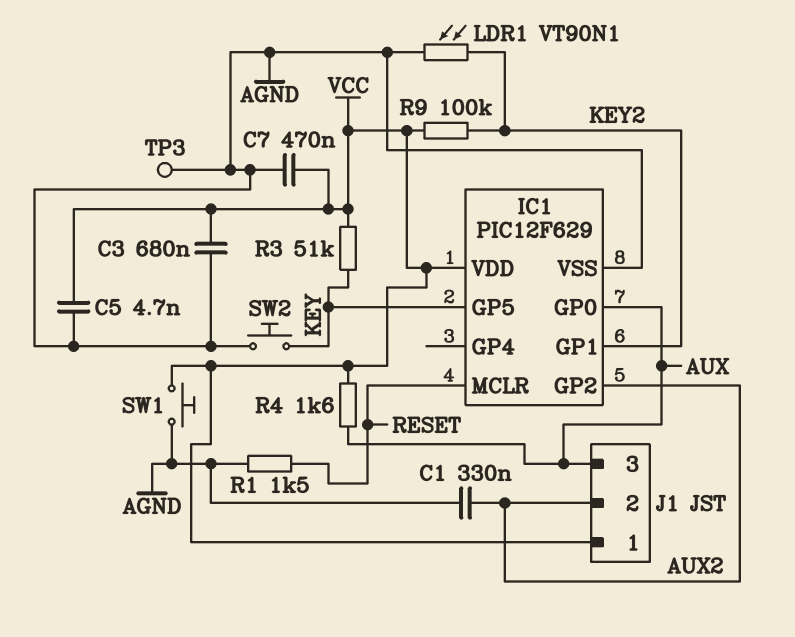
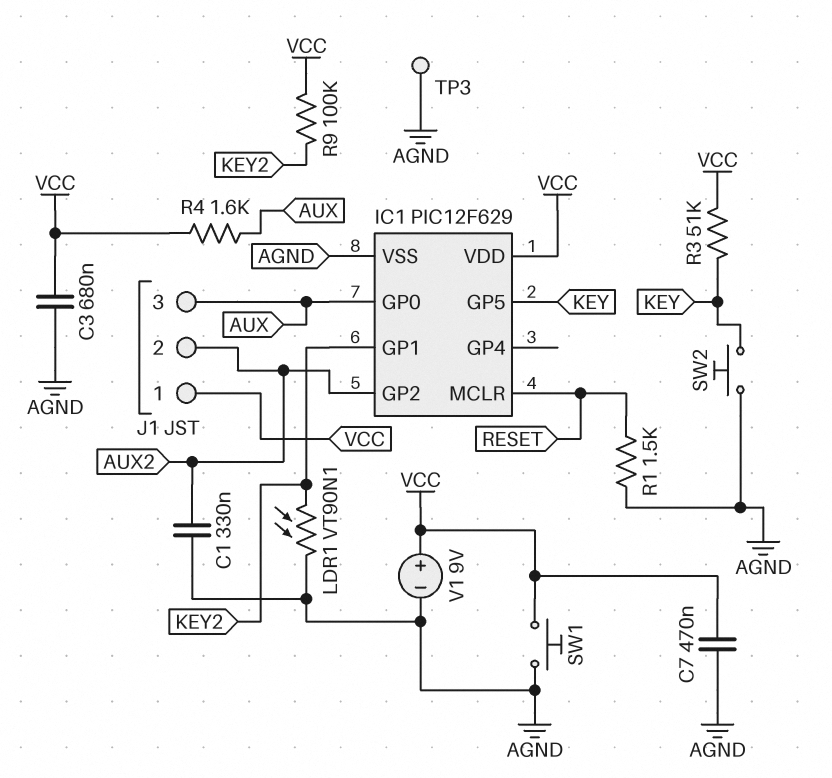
C5: 4.7nF (AGND, VCC) -> none
V1: none -> 9V (plus VCC, minus AGND)

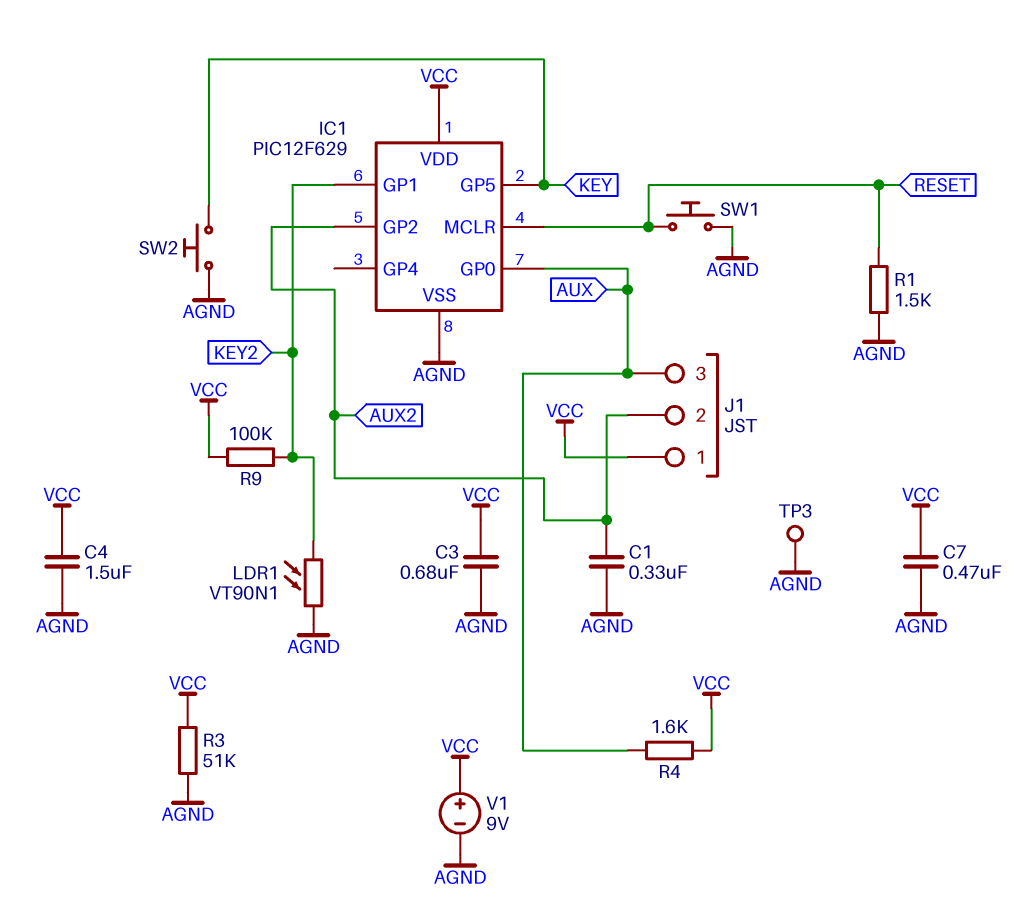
C4: none -> 1.5uF (AGND, VCC)
R3: 51k (KEY, VCC) -> 51k (AGND, VCC)
SW1: button (AGND, VCC) -> button (AGND, RESET)

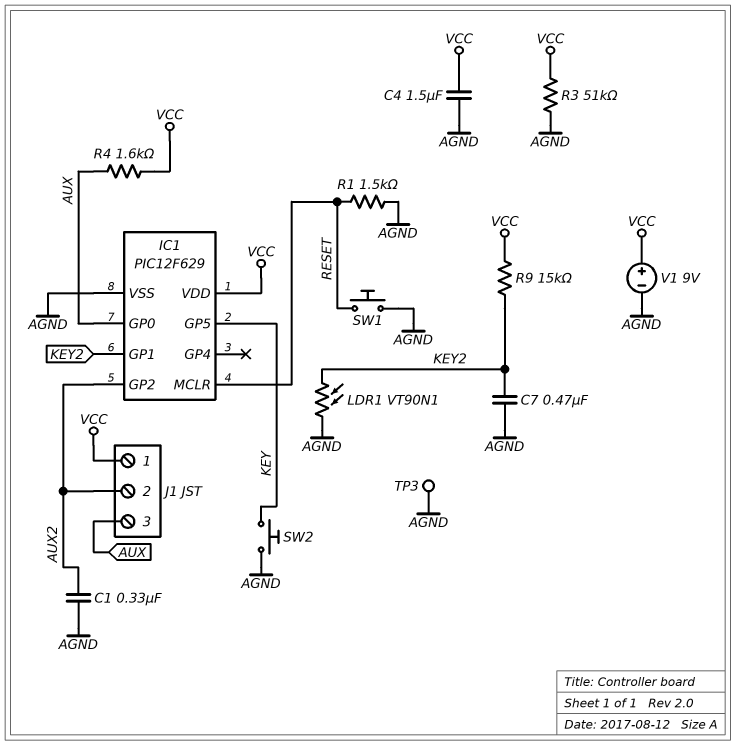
C3: 680nF (AGND, VCC) -> none
C7: 470nF (AGND, VCC) -> 470nF (AGND, KEY2)
R9: 100k (KEY2, VCC) -> 15k (KEY2, VCC)

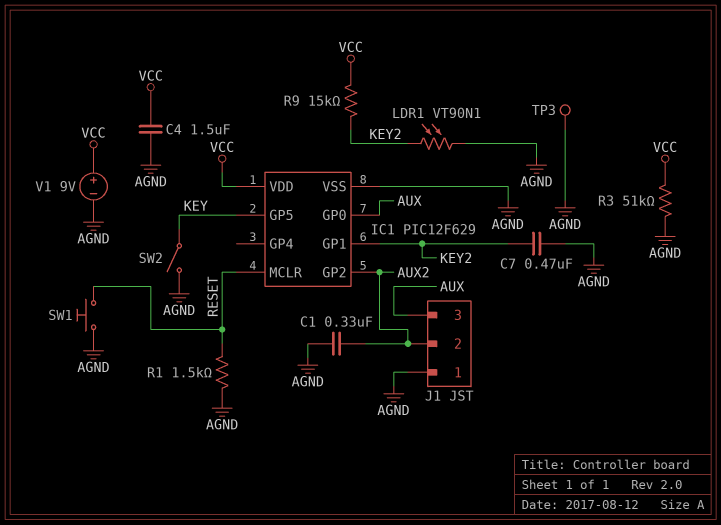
J1 pin 1: VCC -> AGND
R4: 1.6k (AUX, VCC) -> none
SW2: button (AGND, KEY) -> switch (AGND, KEY)

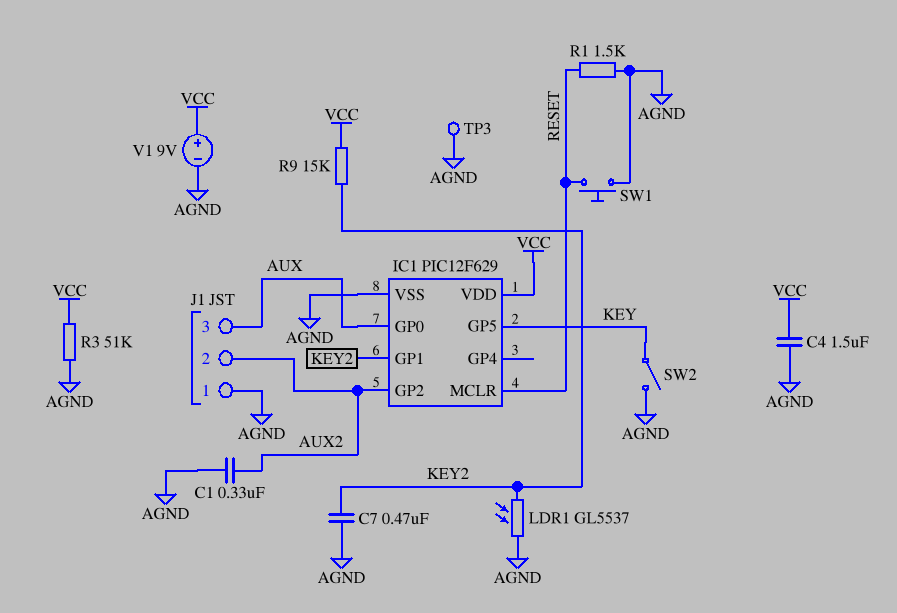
LDR1: VT90N1 (AGND, KEY2) -> GL5537 (AGND, KEY2)

